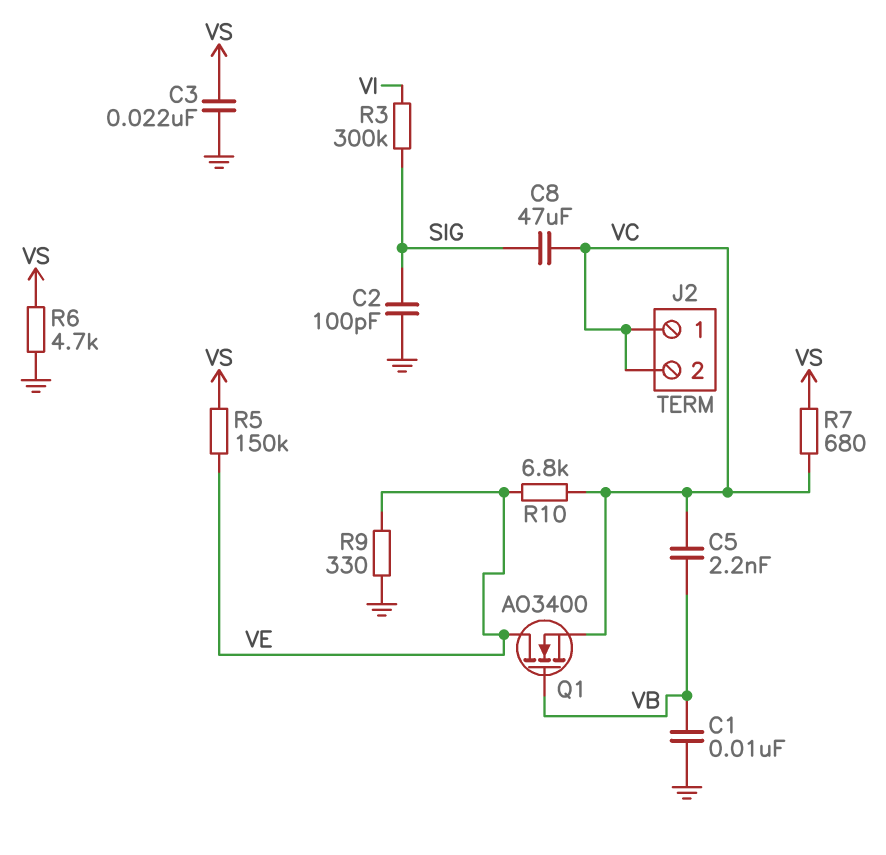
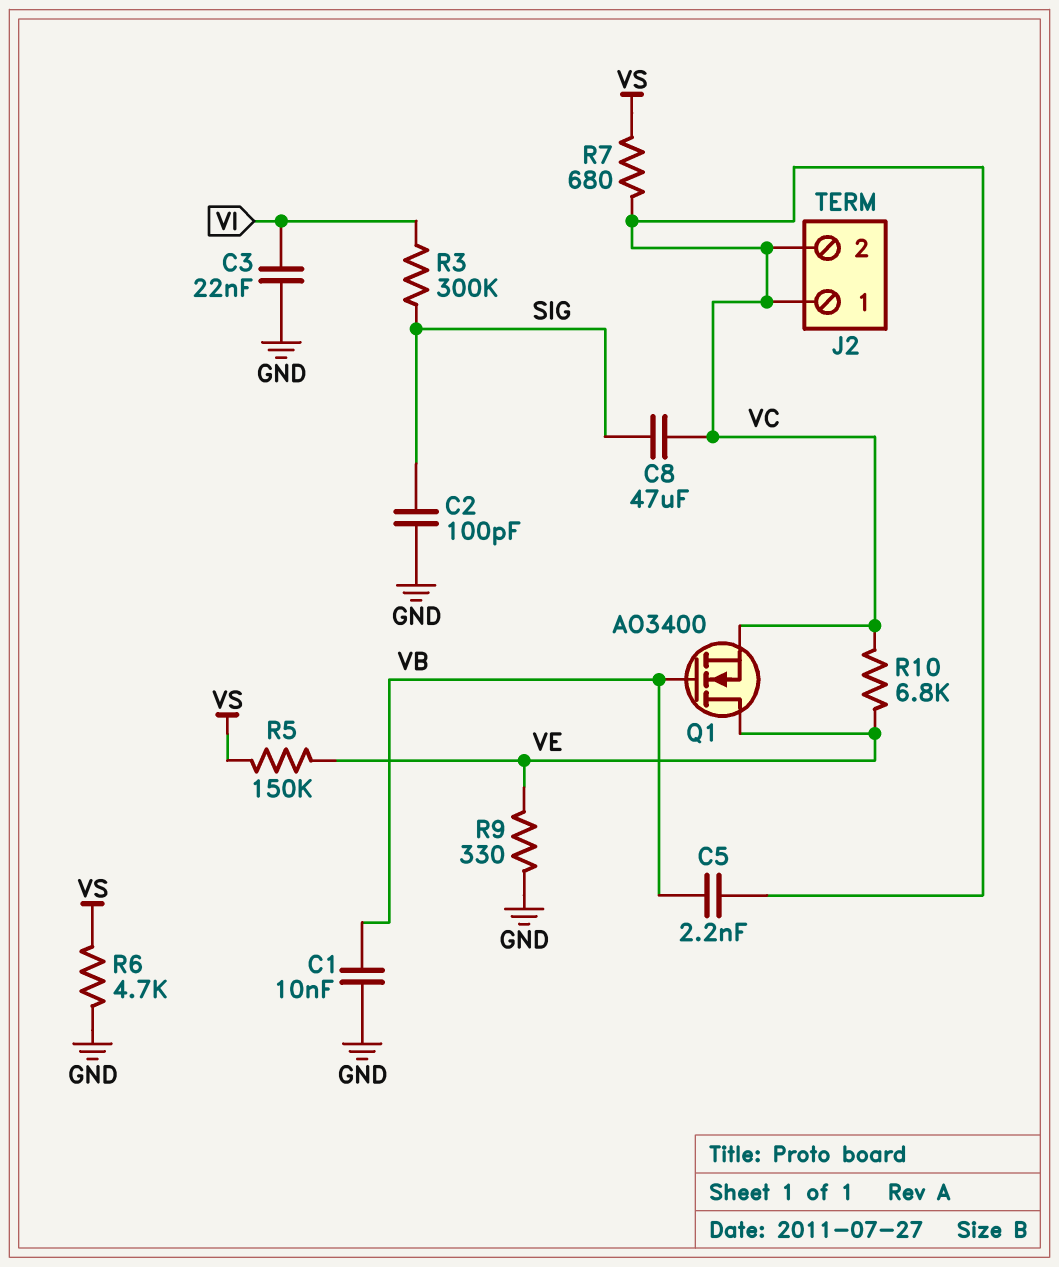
C3: 22nF (GND, VS) -> 22nF (GND, VI)

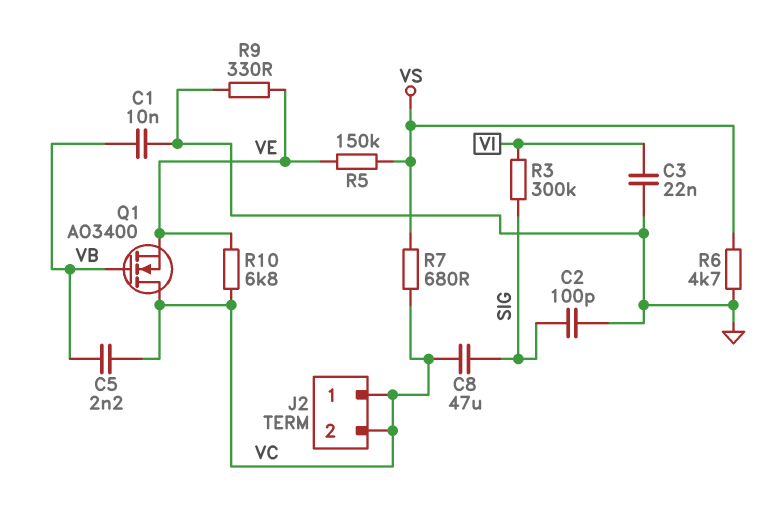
Q1: NMOS AO3400 (G VB, D VE, S VC) -> NMOS AO3400 (G VB, D VC, S VE)

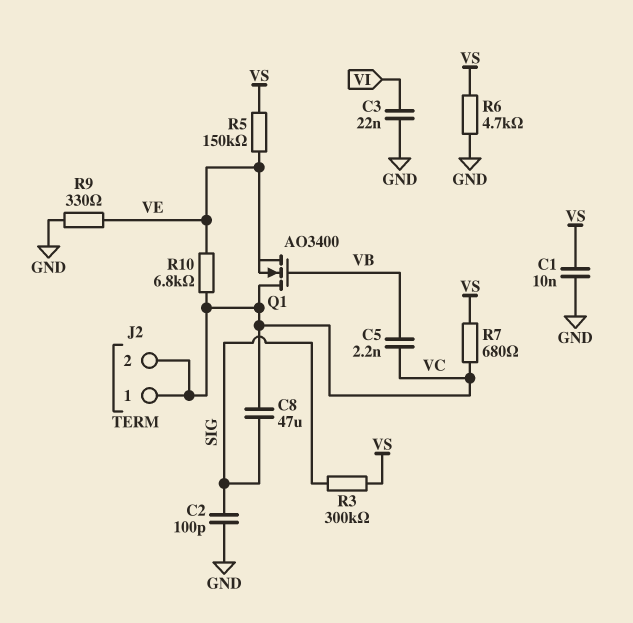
C1: 10nF (GND, VB) -> 10nF (GND, VS)
R3: 300k (SIG, VI) -> 300k (SIG, VS)

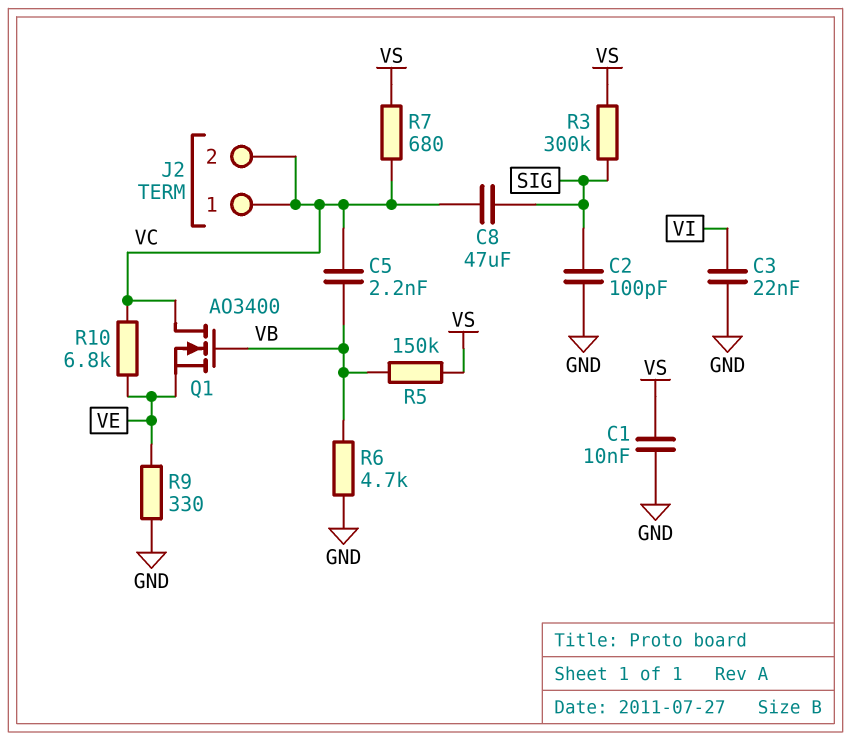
R5: 150k (VE, VS) -> 150k (VB, VS)
R6: 4.7k (GND, VS) -> 4.7k (GND, VB)

